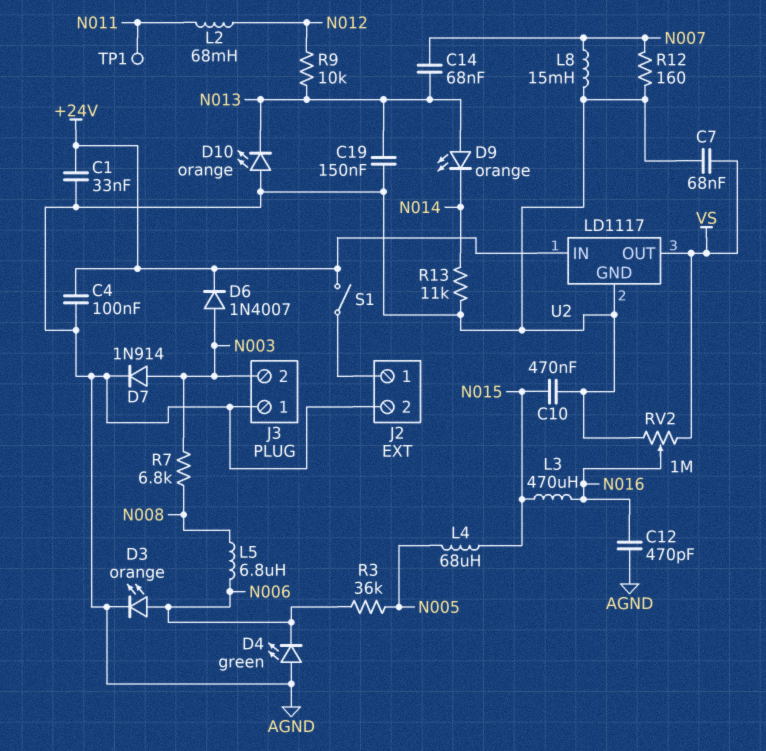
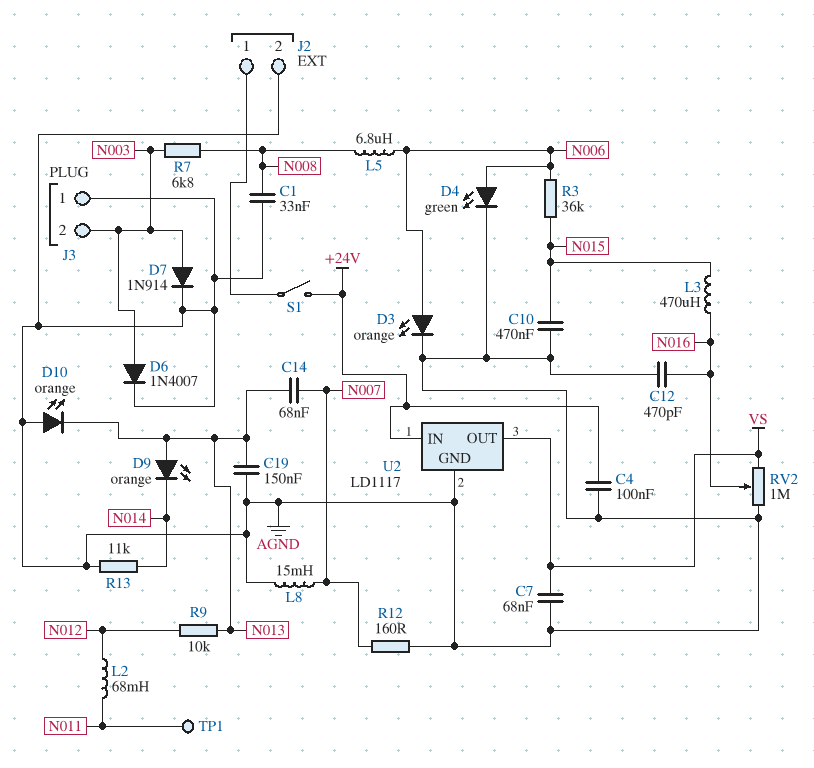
C1: 33nF (+24V, AGND) -> 33nF (AGND, N008)
D4: LED green (A AGND, K N006) -> LED green (A N006, K AGND)
D6: diode 1N4007 (A N003, K +24V) -> diode 1N4007 (A N003, K AGND)
L4: 68uH (N005, N015) -> none
R3: 36k (N005, N006) -> 36k (N006, N015)

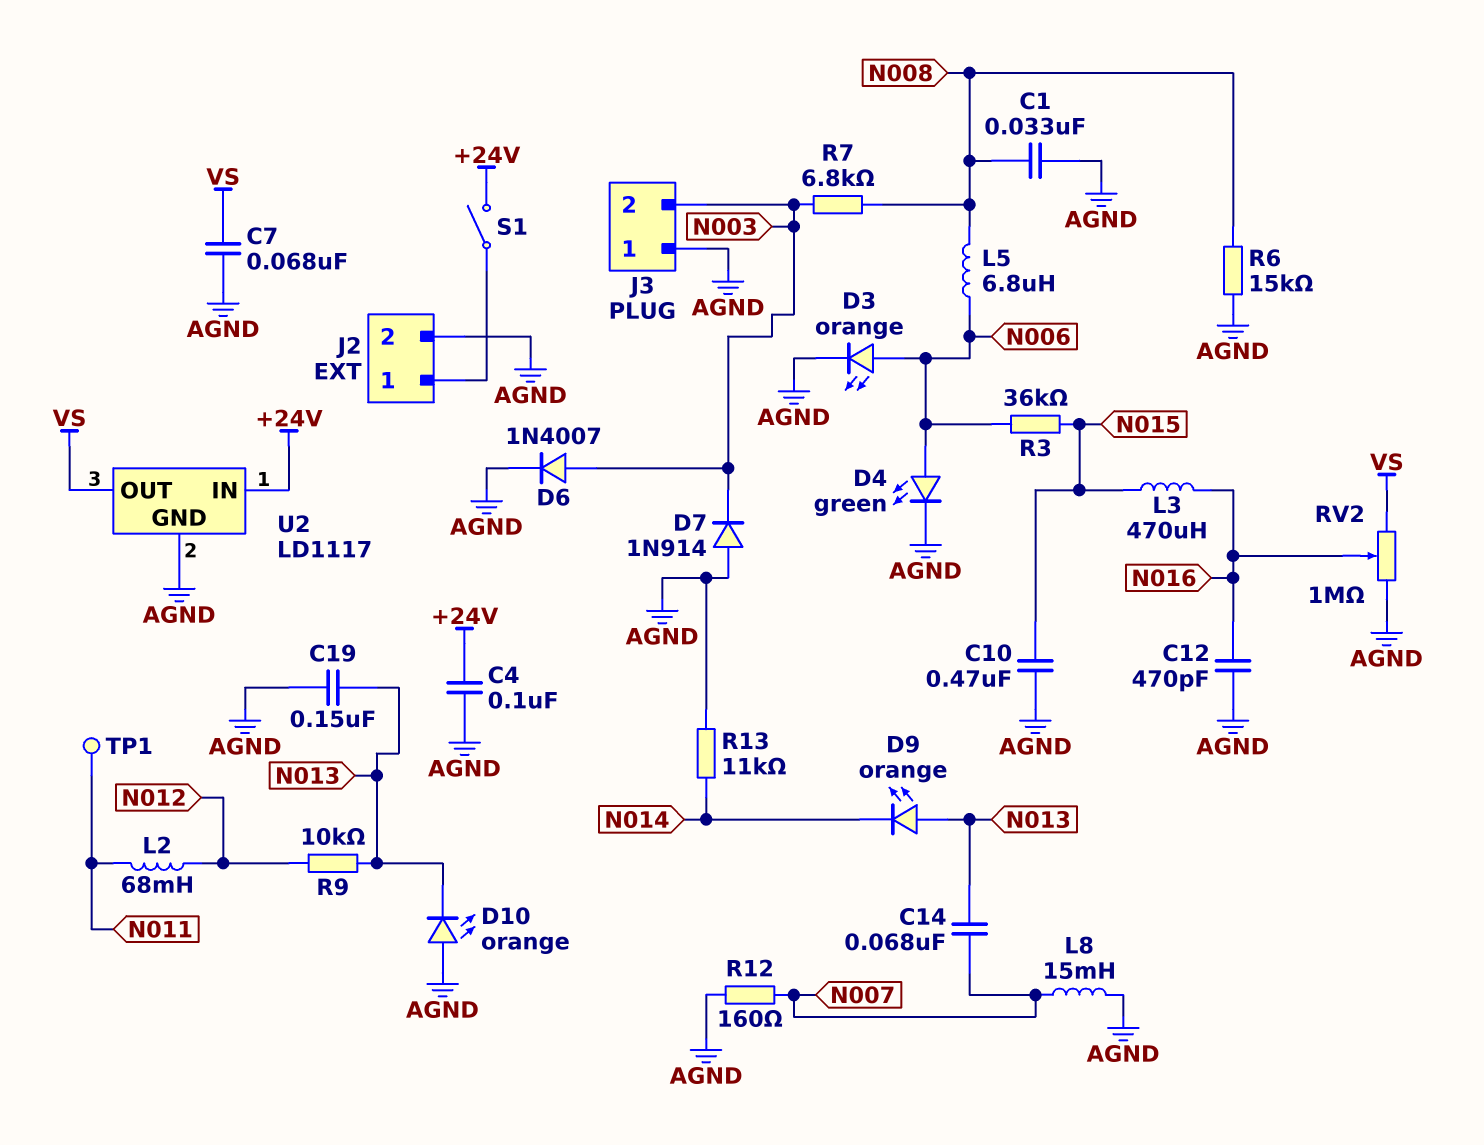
D7: diode 1N914 (A N003, K AGND) -> diode 1N914 (A AGND, K N003)
R6: none -> 15k (AGND, N008)

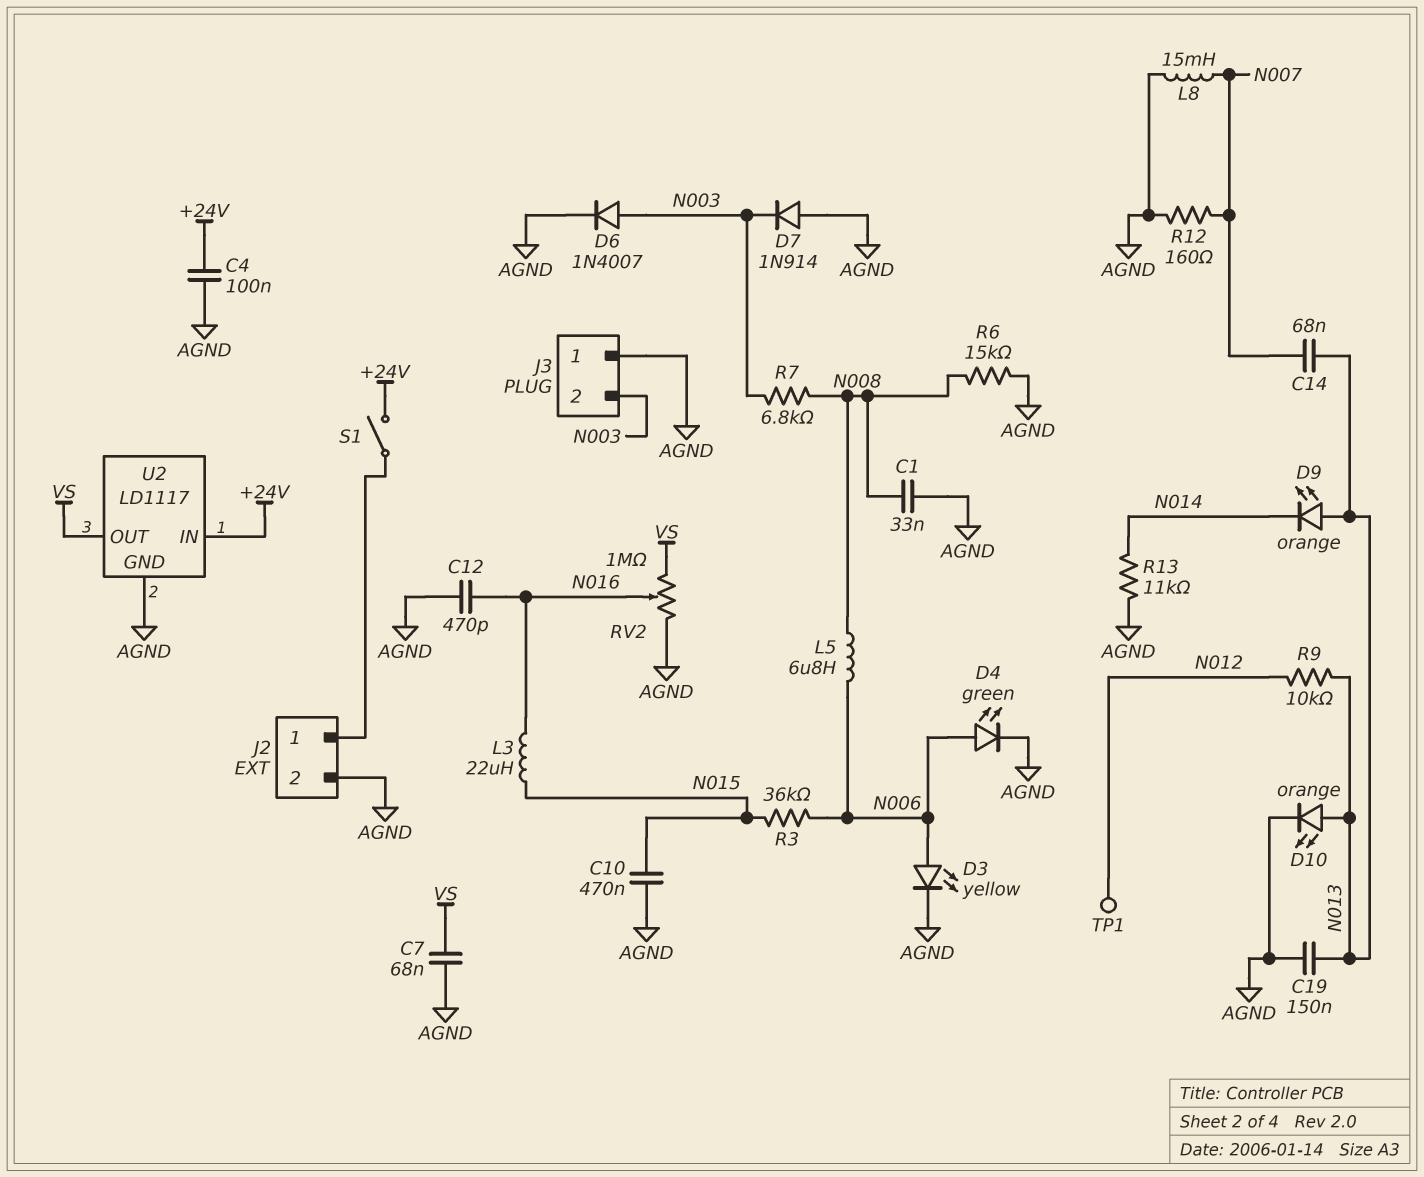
D3: LED orange (A N006, K AGND) -> LED yellow (A N006, K AGND)
D10: LED orange (A AGND, K N013) -> LED orange (A N013, K AGND)
L2: 68mH (N011, N012) -> none
L3: 470uH (N015, N016) -> 22uH (N015, N016)
TP1: test point (N011) -> test point (N012)

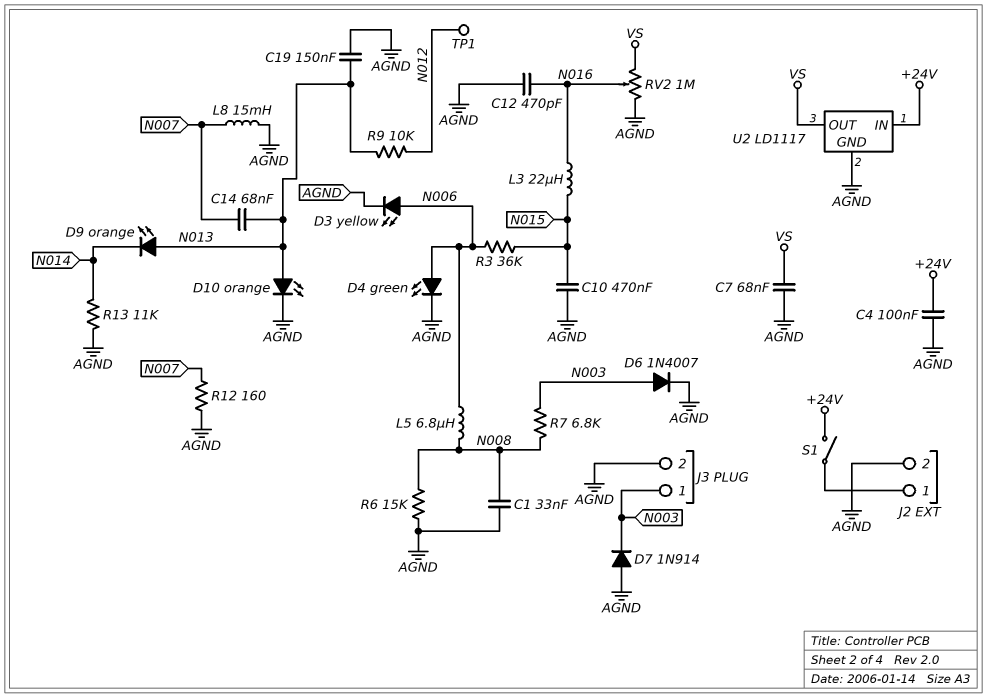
J3 pin 1: AGND -> N003
J3 pin 2: N003 -> AGND

